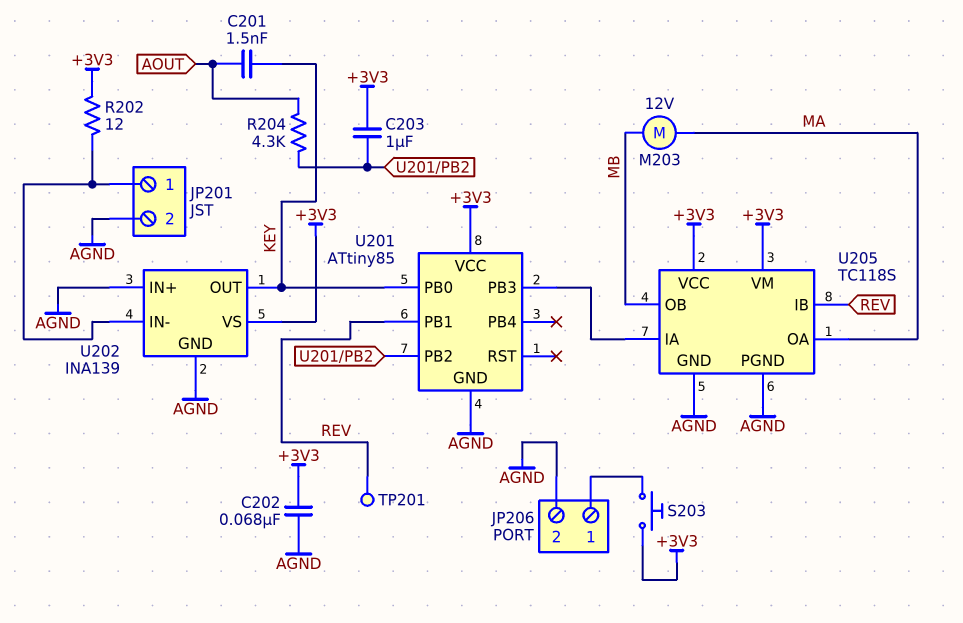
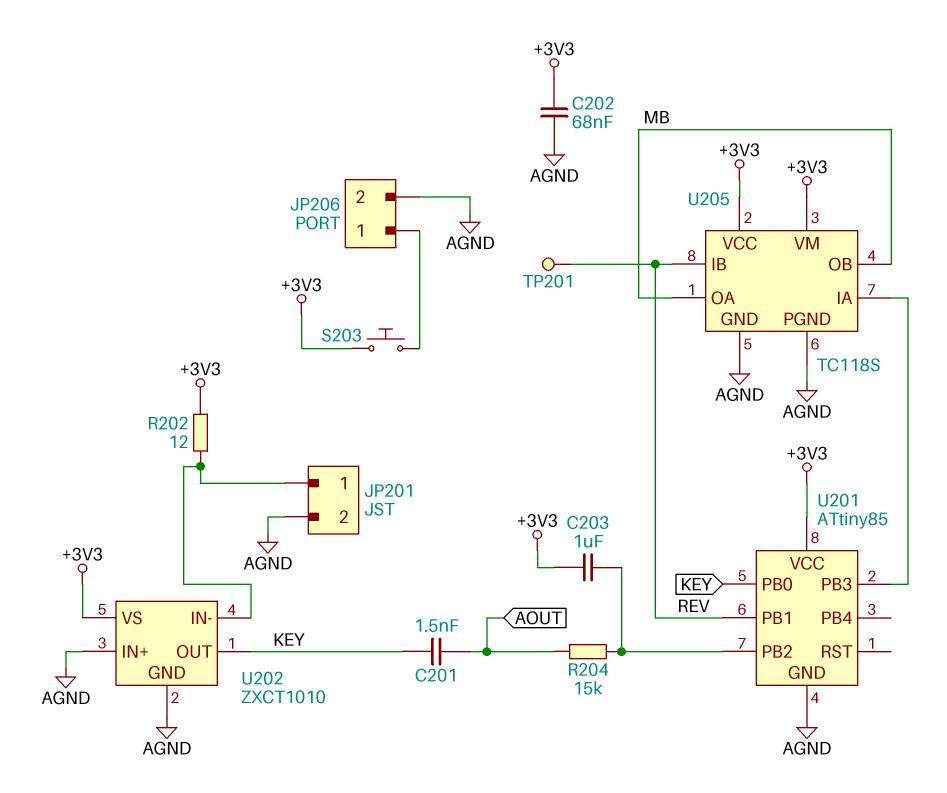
M203: motor 12V (MA, MB) -> none
R204: 4.3k (AOUT, U201/PB2) -> 15k (AOUT, U201/PB2)
U202: INA139 -> ZXCT1010
U205 pin OA: MA -> MB

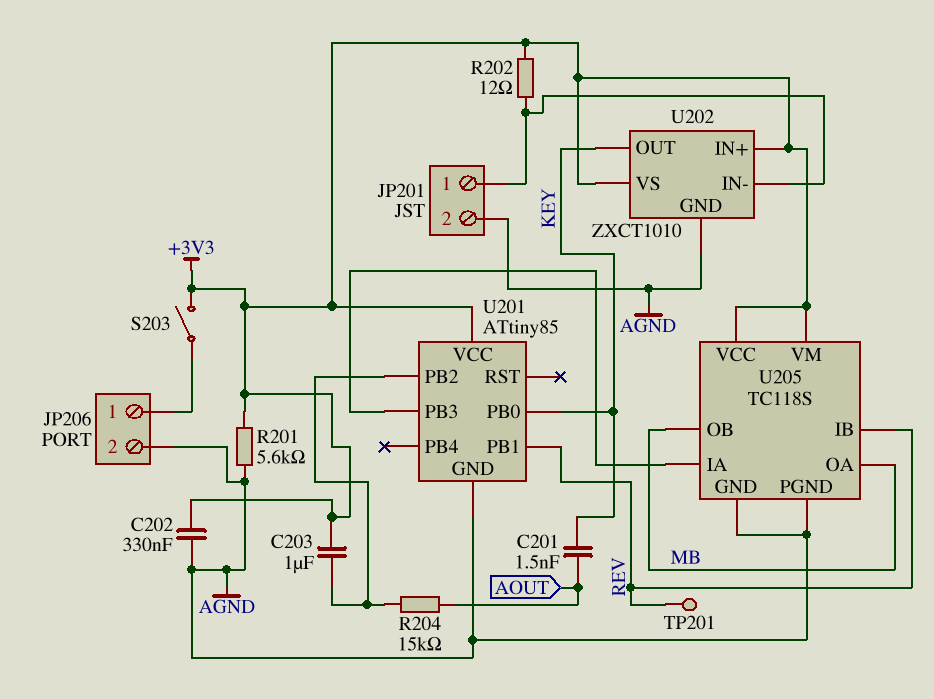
C202: 68nF (+3V3, AGND) -> 330nF (+3V3, AGND)
R201: none -> 5.6k (+3V3, AGND)
S203: button (+3V3, JP206/1) -> switch (+3V3, JP206/1)
U202 pin IN+: AGND -> +3V3

